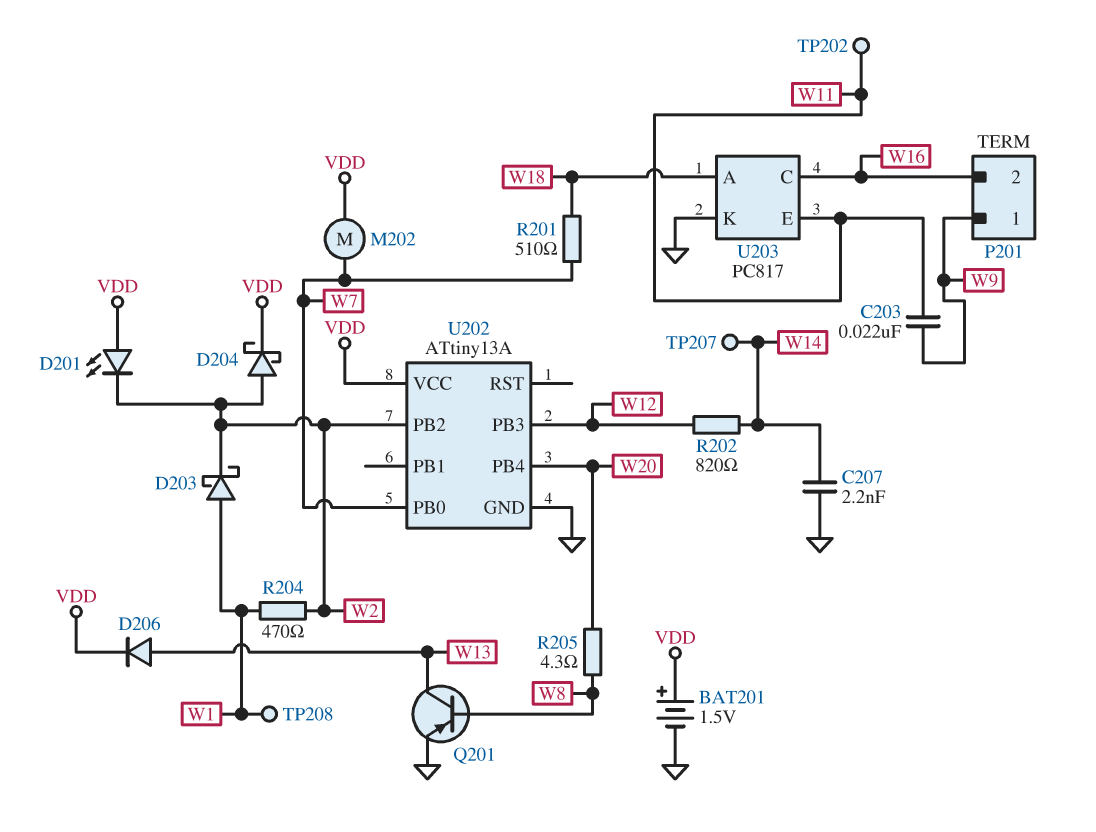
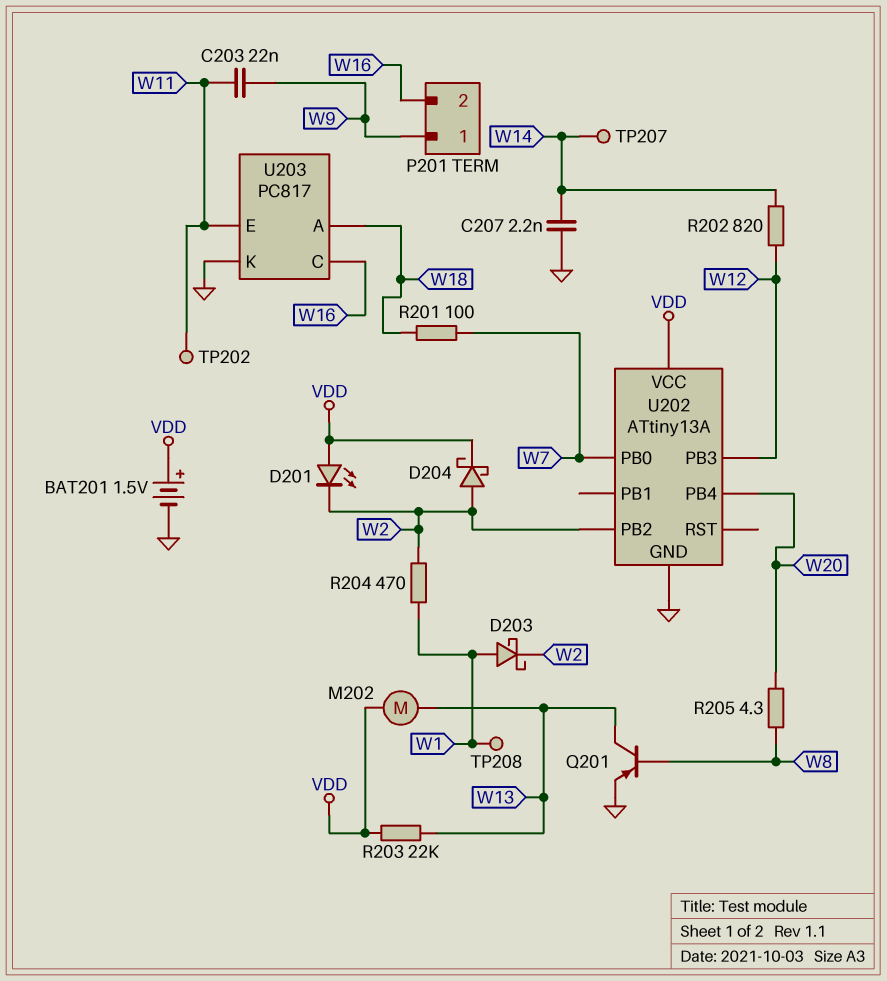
D206: diode (A W13, K VDD) -> none
M202: motor (VDD, W7) -> motor (VDD, W13)
R201: 510 (W7, W18) -> 100 (W7, W18)
R203: none -> 22k (VDD, W13)

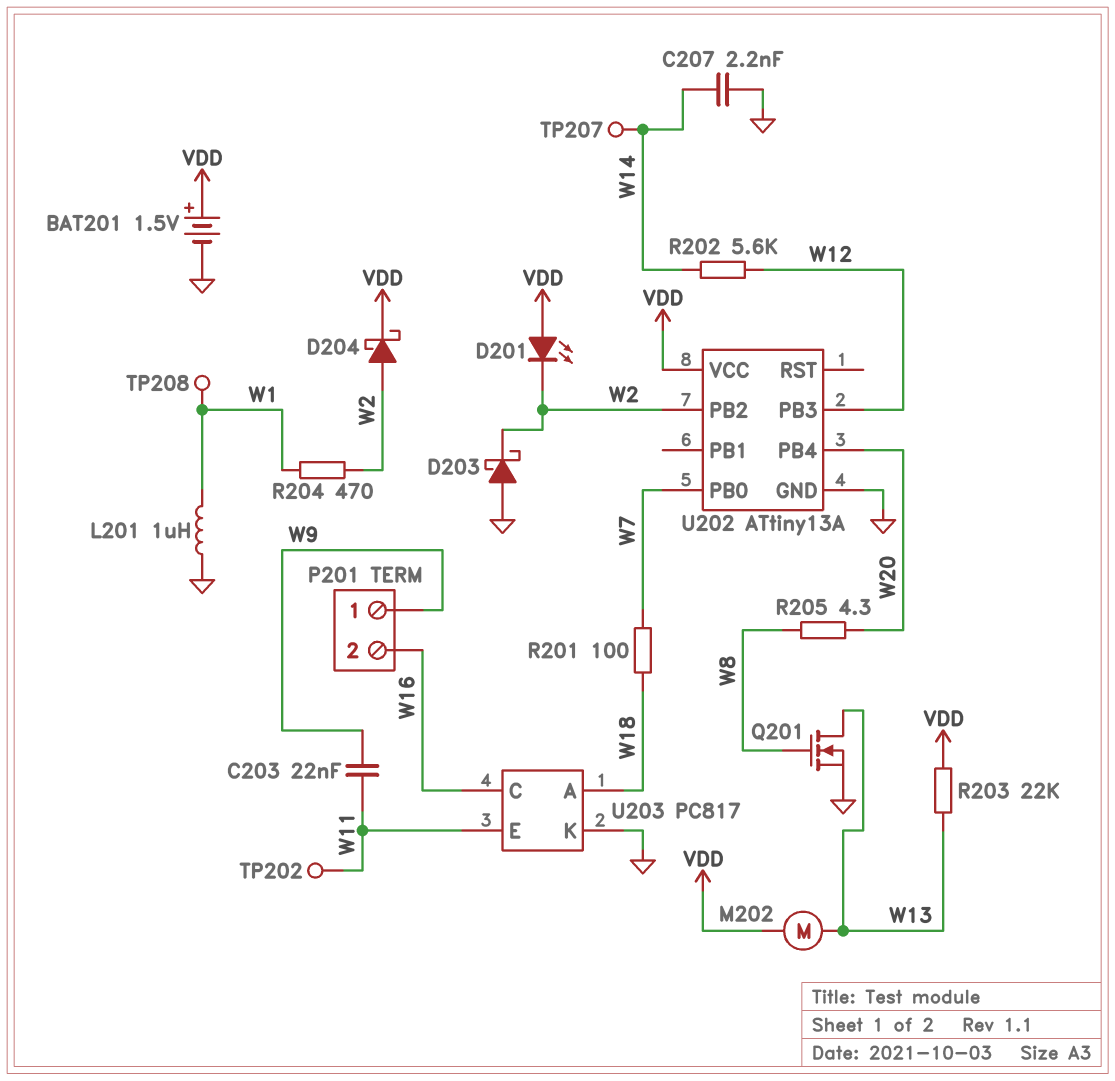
D203: schottky (A W1, K W2) -> schottky (A GND, K W2)
L201: none -> 1uH (GND, W1)
Q201: PNP (B W8, C W13, E GND) -> NMOS (G W8, D W13, S GND)
R202: 820 (W12, W14) -> 5.6k (W12, W14)

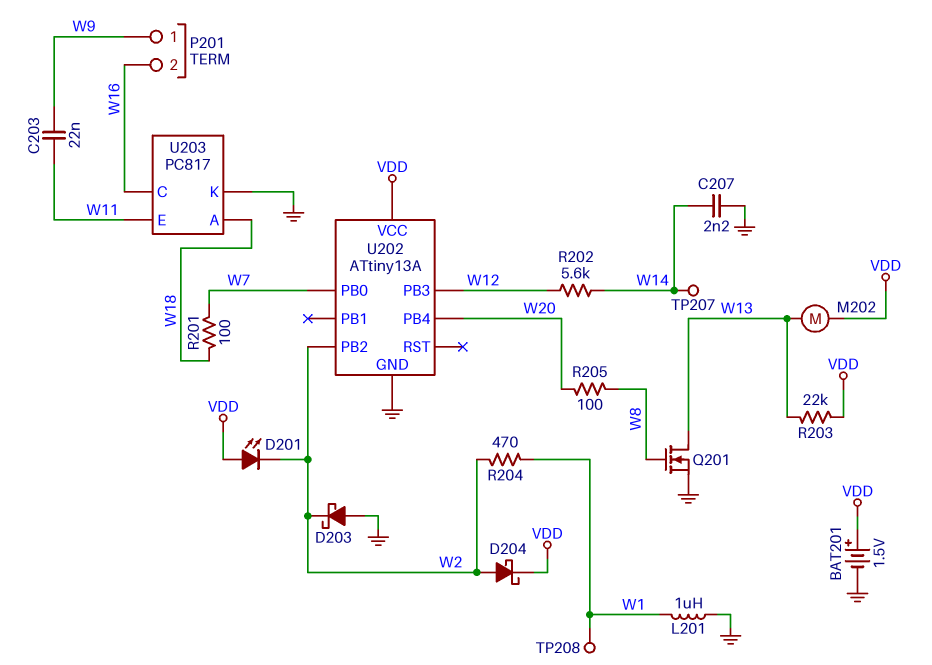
R205: 4.3 (W8, W20) -> 100 (W8, W20)
TP202: test point (W11) -> none

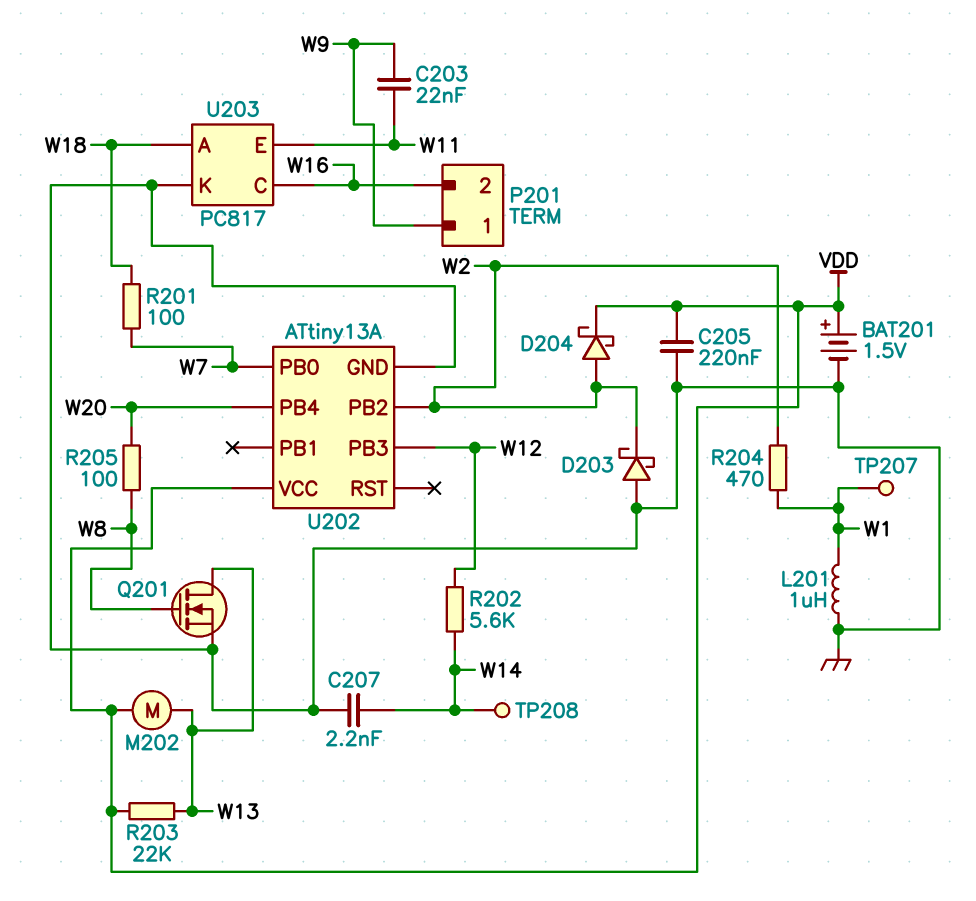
C205: none -> 220nF (GND, VDD)
D201: LED (A VDD, K W2) -> none
TP207: test point (W14) -> test point (W1)
TP208: test point (W1) -> test point (W14)

